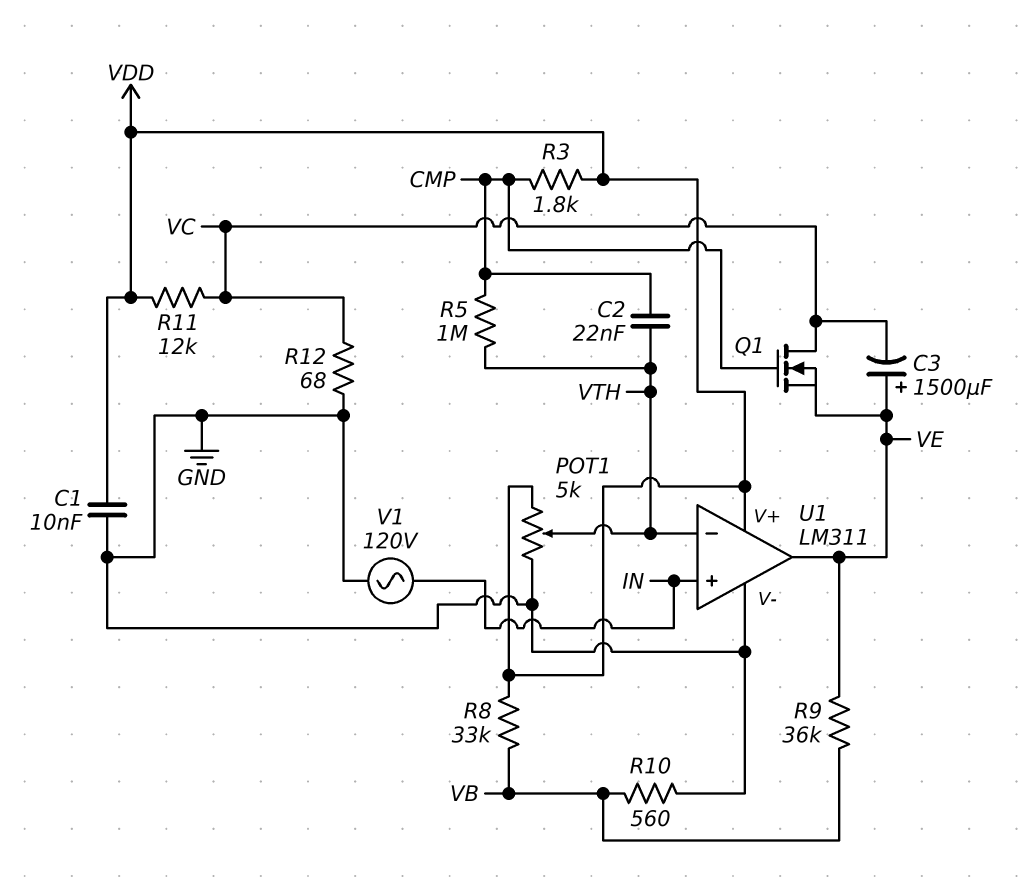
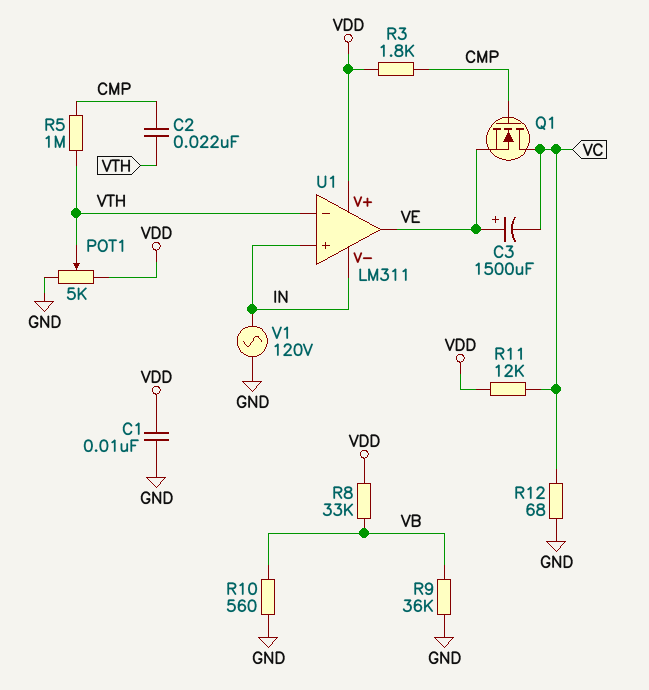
R9: 36k (VB, VE) -> 36k (GND, VB)
U1 pin V-: GND -> IN

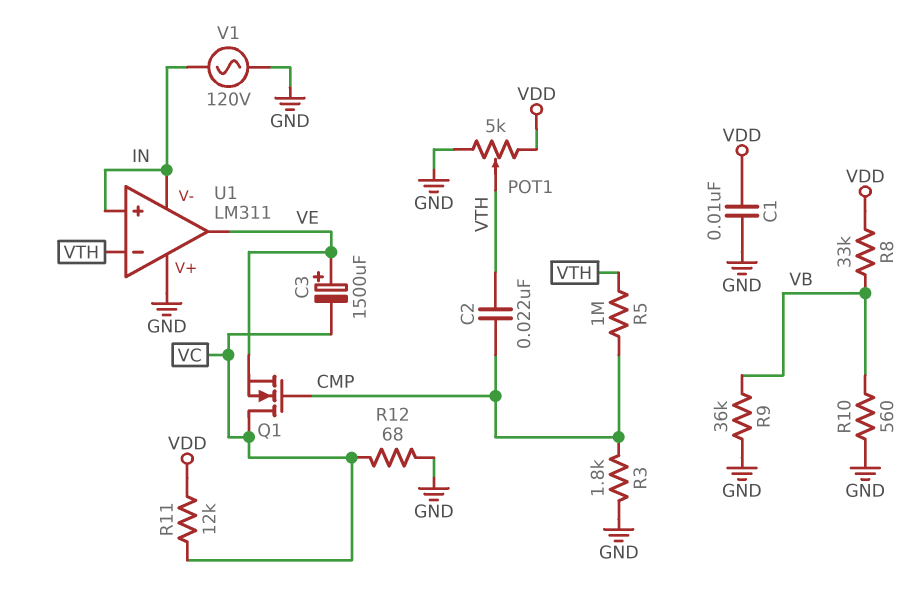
R3: 1.8k (CMP, VDD) -> 1.8k (CMP, GND)
U1 pin V+: VDD -> GND

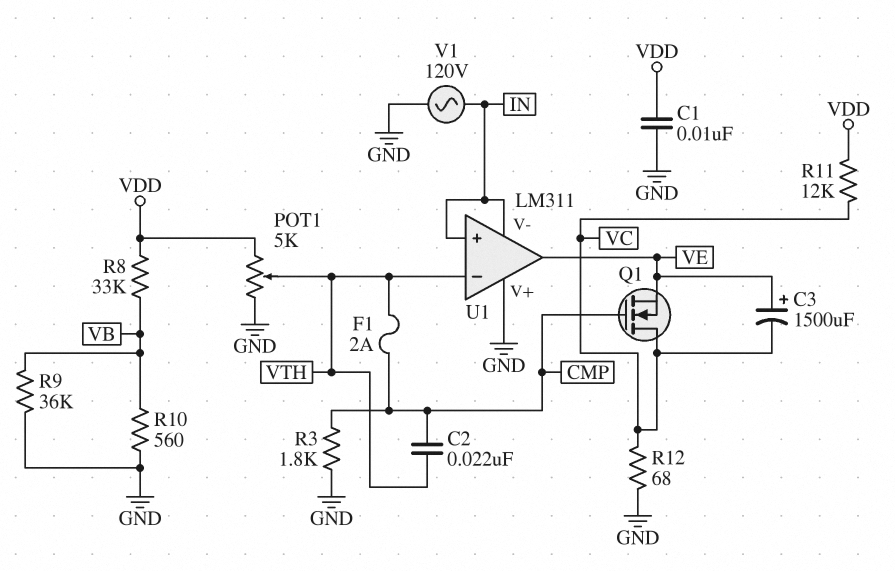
F1: none -> 2A (CMP, VTH)
R5: 1M (CMP, VTH) -> none

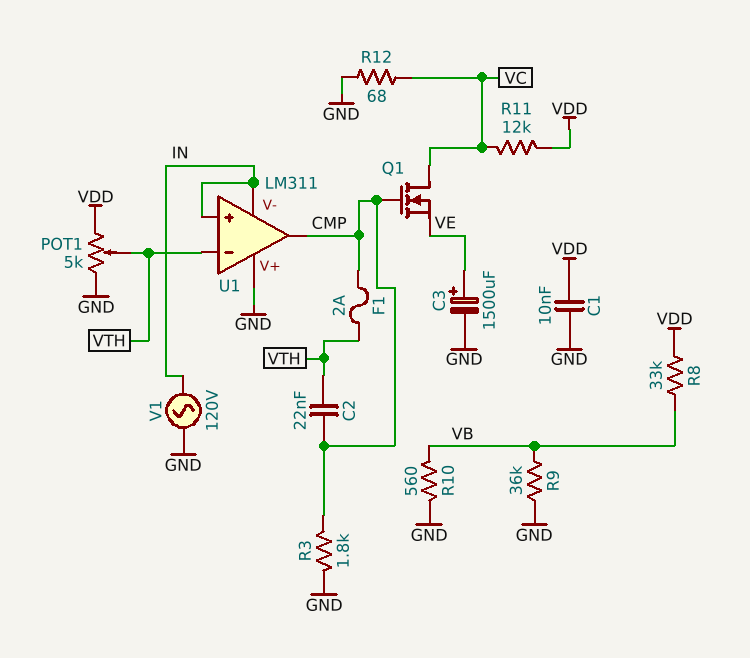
C3: 1500uF (plus VE, minus VC) -> 1500uF (plus VE, minus GND)
U1 pin out: VE -> CMP

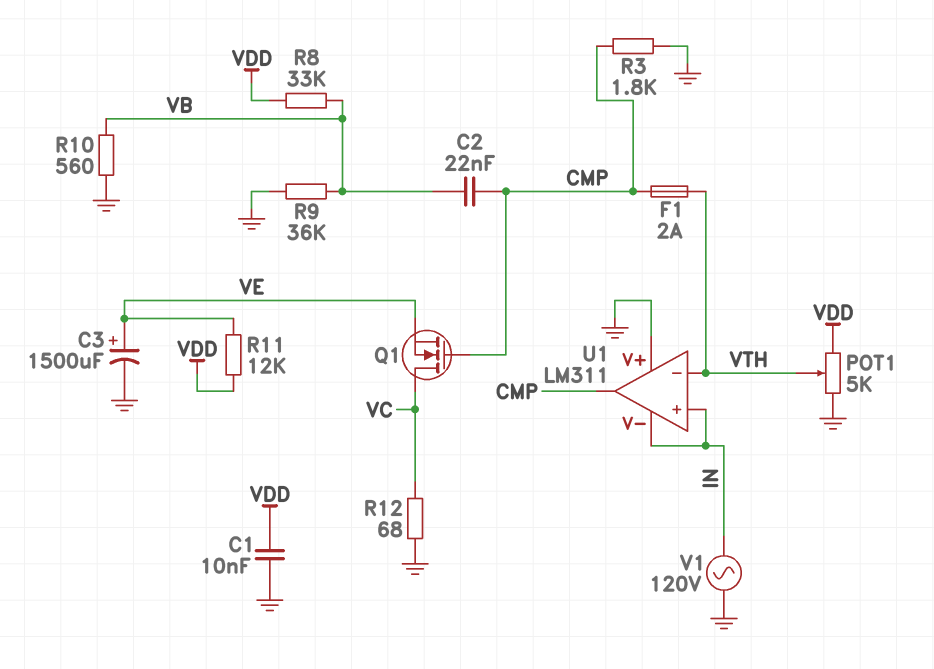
C2: 22nF (CMP, VTH) -> 22nF (CMP, VB)
R11: 12k (VC, VDD) -> 12k (VDD, VE)

